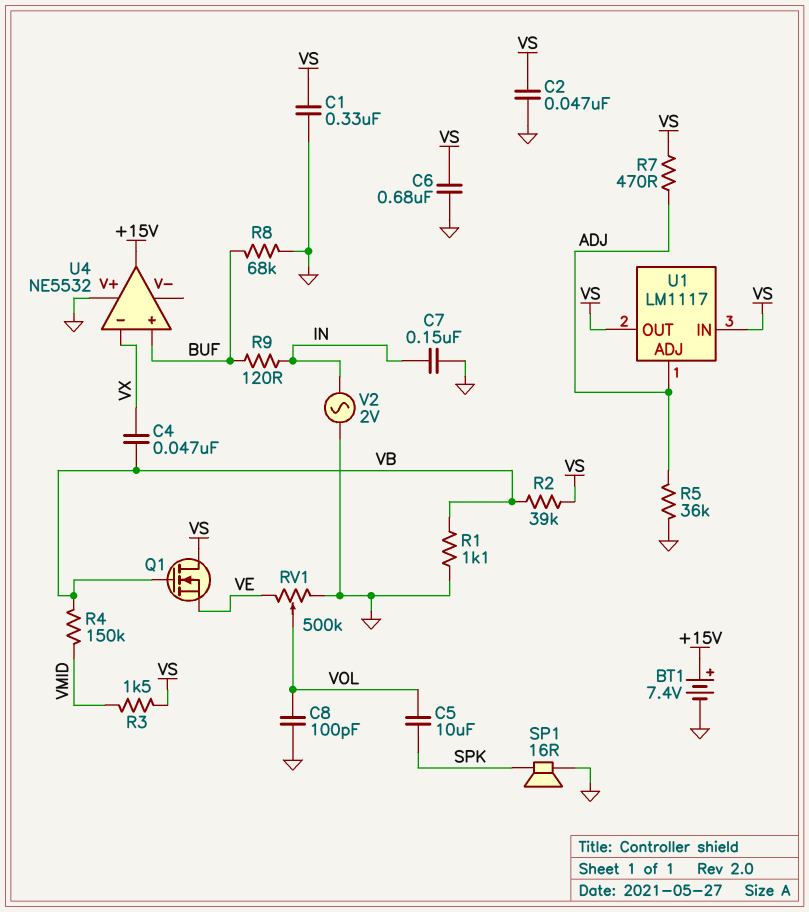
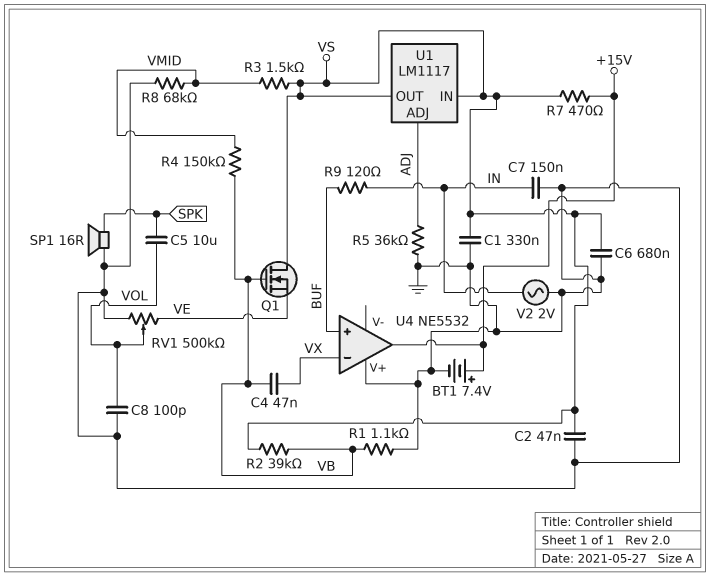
R7: 470 (ADJ, VS) -> 470 (+15V, VS)
R8: 68k (BUF, GND) -> 68k (GND, VMID)

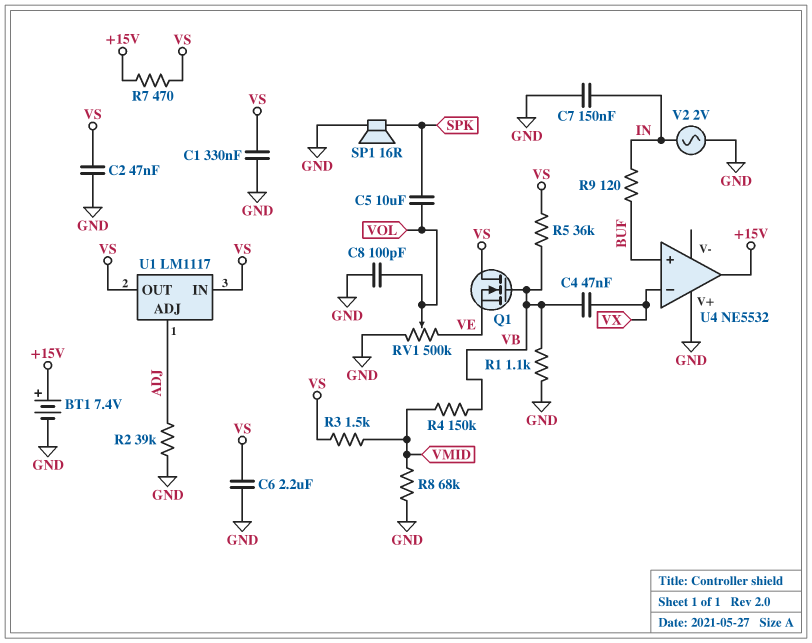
C6: 680nF (GND, VS) -> 2.2uF (GND, VS)
R2: 39k (VB, VS) -> 39k (ADJ, GND)
R5: 36k (ADJ, GND) -> 36k (VB, VS)

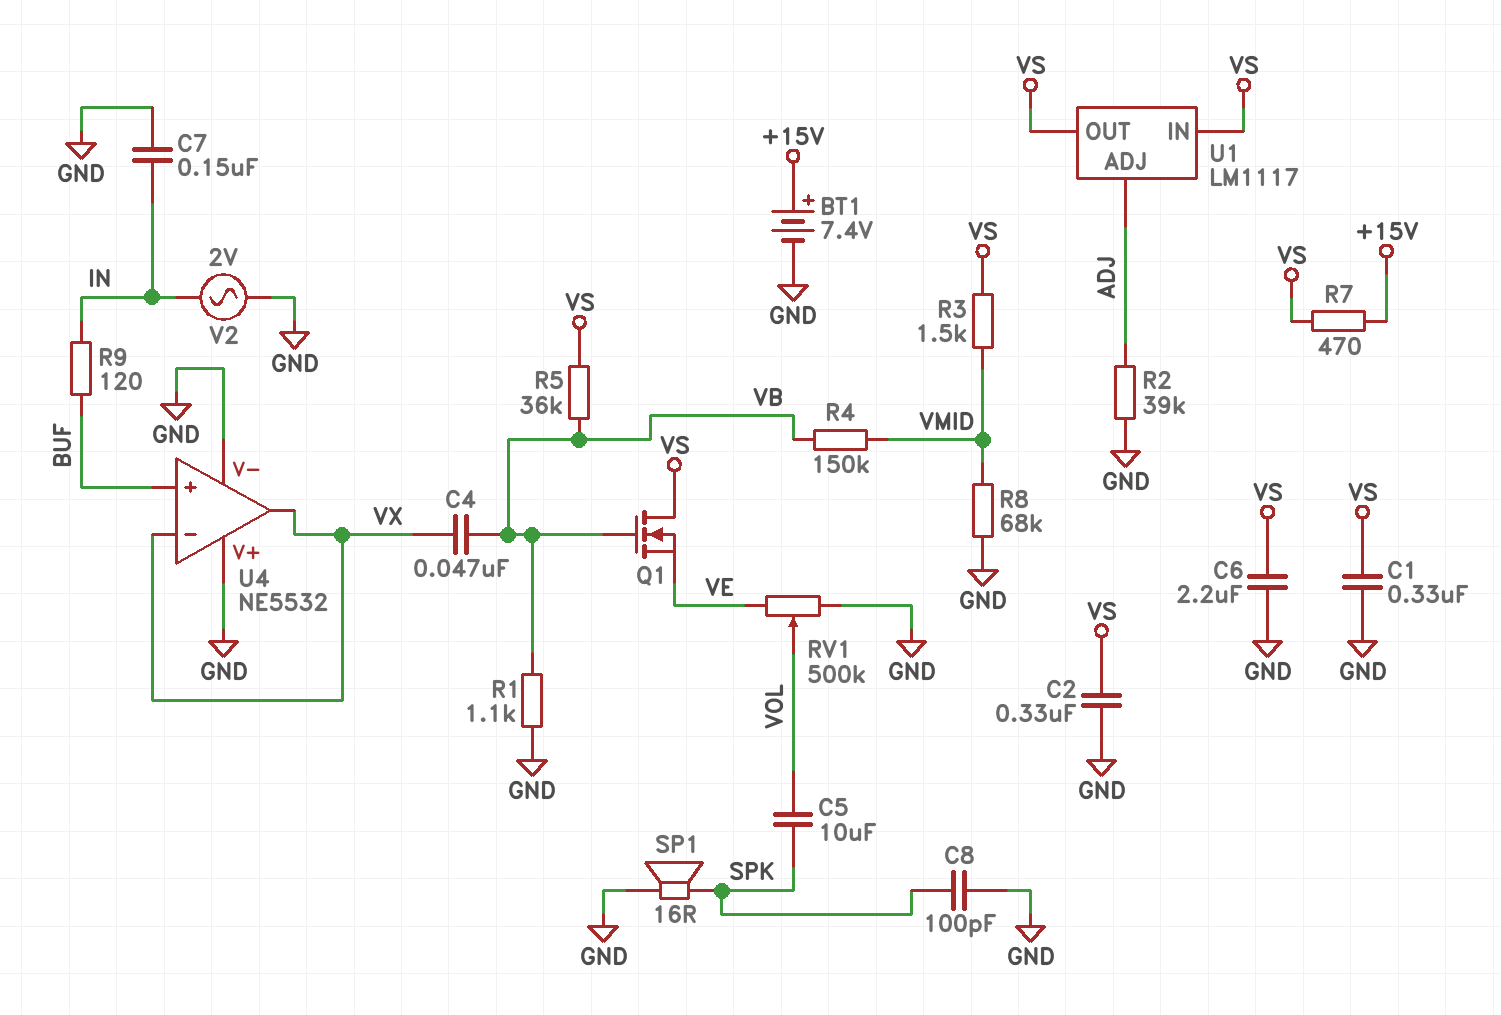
C2: 47nF (GND, VS) -> 330nF (GND, VS)
C8: 100pF (GND, VOL) -> 100pF (GND, SPK)
U4 pin V-: none -> GND
U4 pin out: +15V -> VX

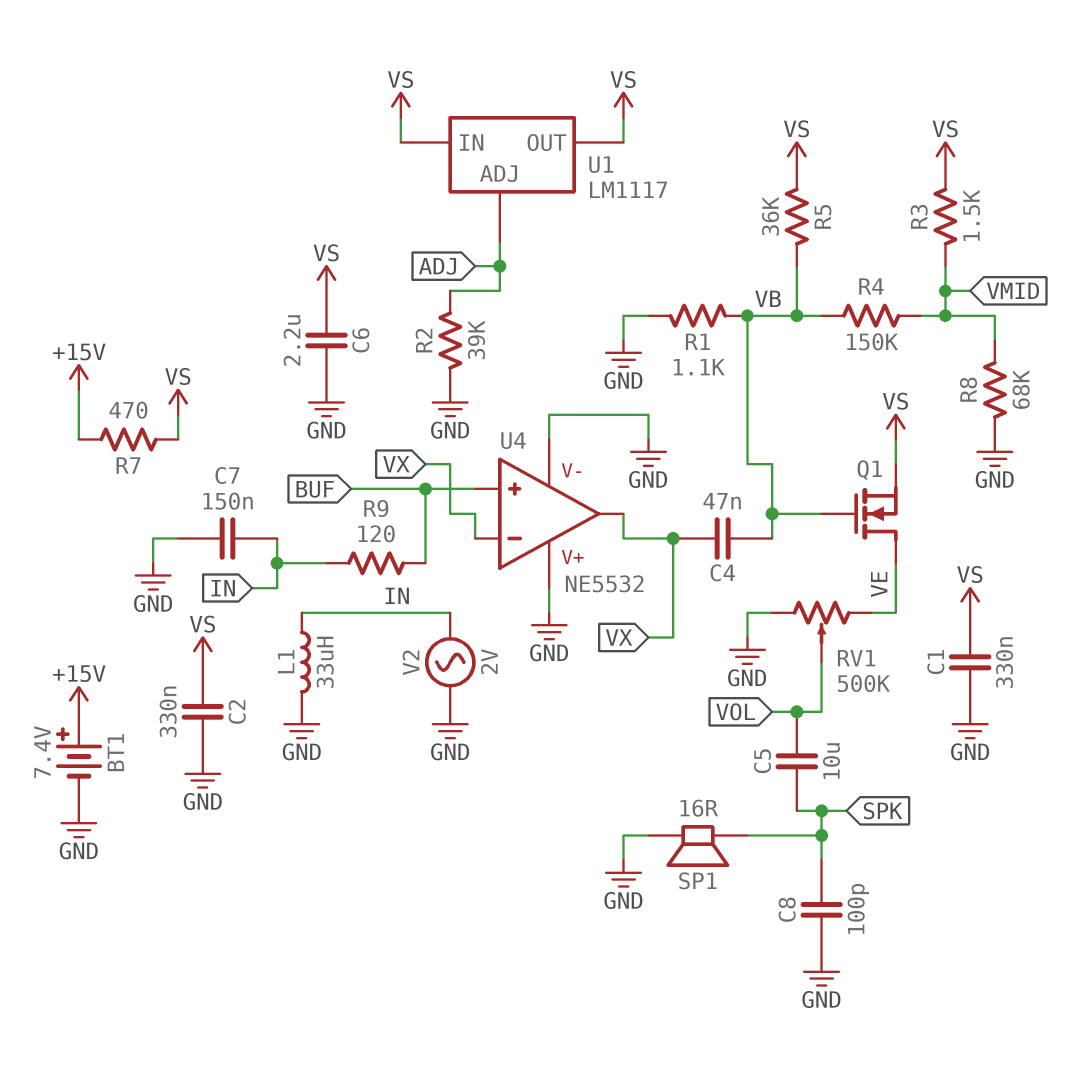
L1: none -> 33uH (GND, IN)
Q1: NMOS (G VB, D VS, S VE) -> NMOS (G VB, D VE, S VS)

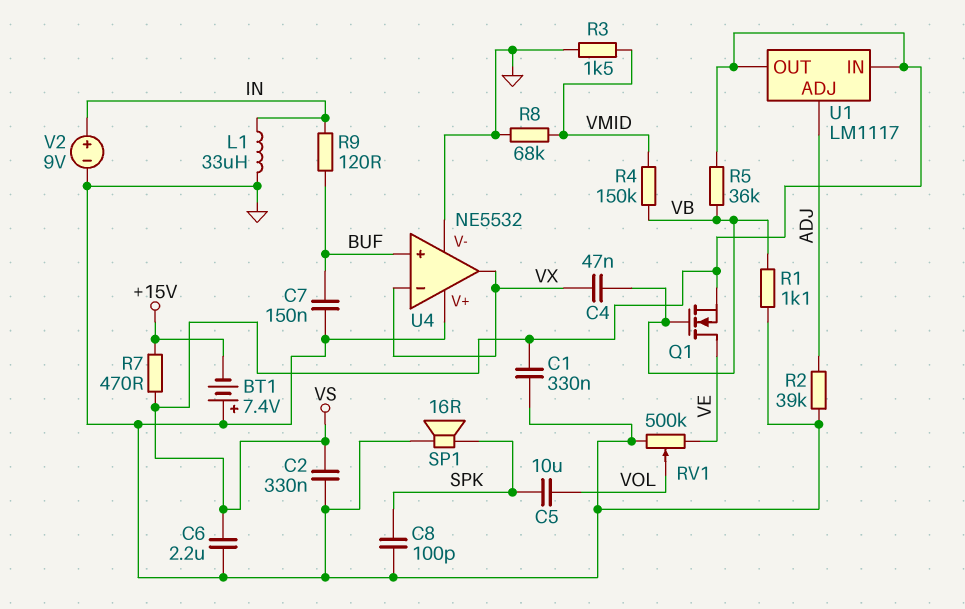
BT1: 7.4V (plus +15V, minus GND) -> 7.4V (plus GND, minus +15V)
C7: 150nF (GND, IN) -> 150nF (BUF, GND)
R3: 1.5k (VMID, VS) -> 1.5k (GND, VMID)
V2: AC 2V (GND, IN) -> 9V (plus IN, minus GND)

